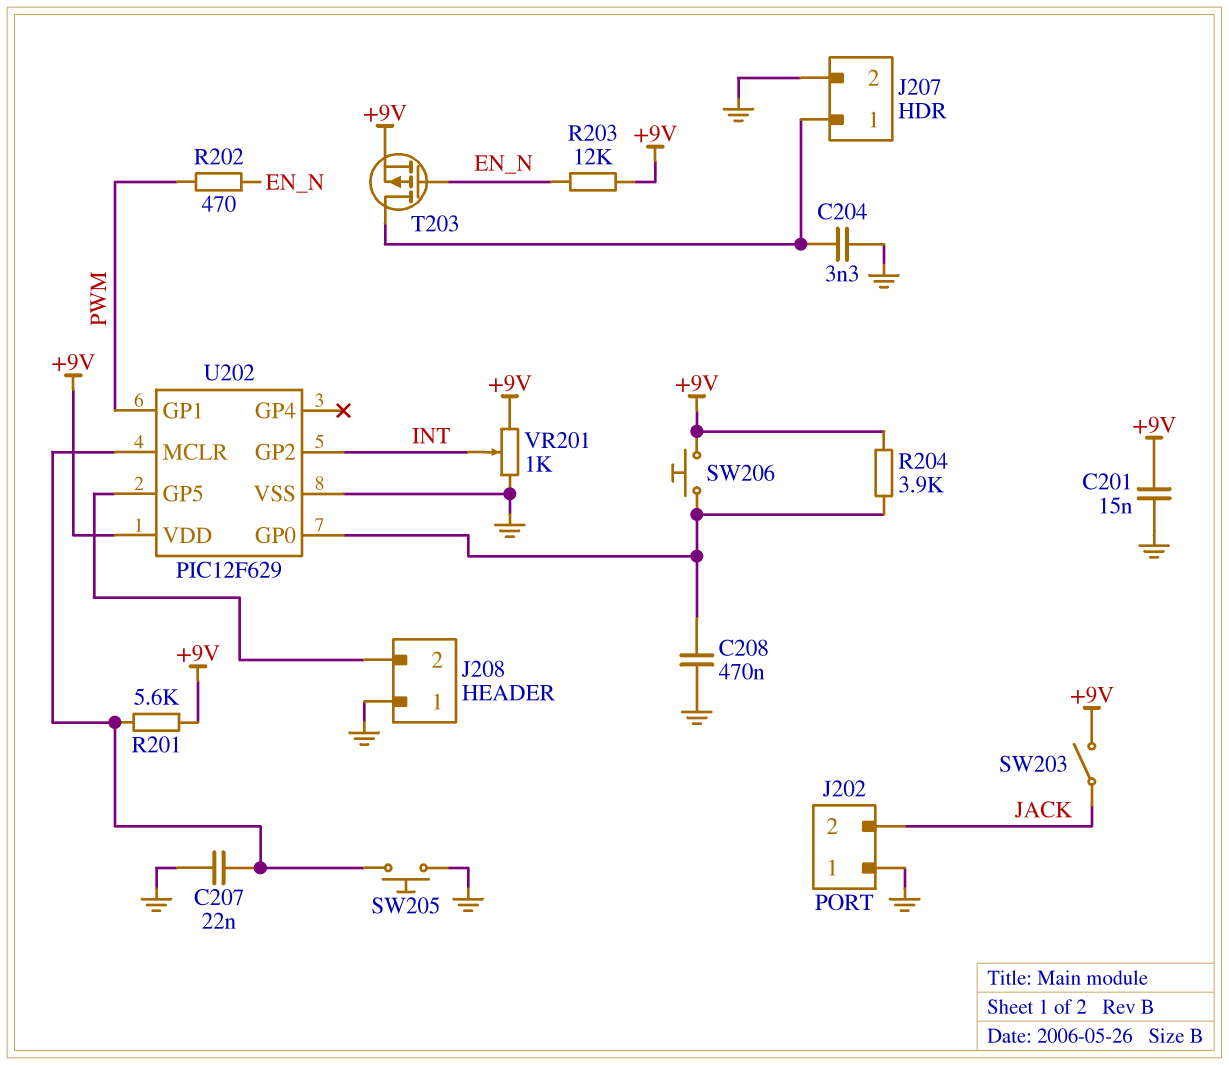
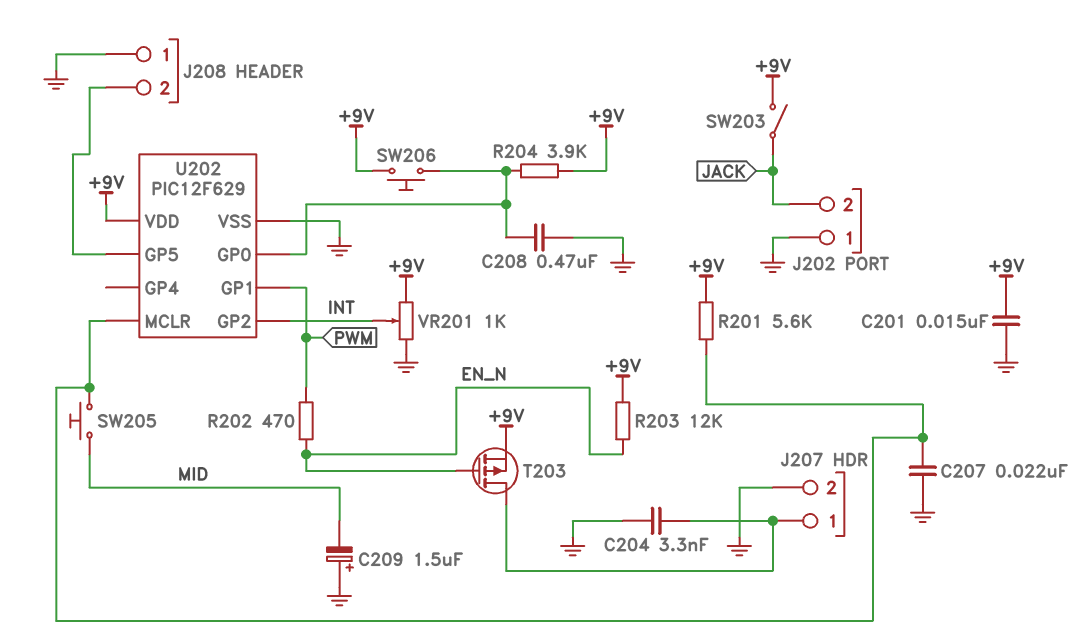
C209: none -> 1.5uF (plus GND, minus MID)
SW205: button (GND, U202/MCLR) -> button (MID, U202/MCLR)

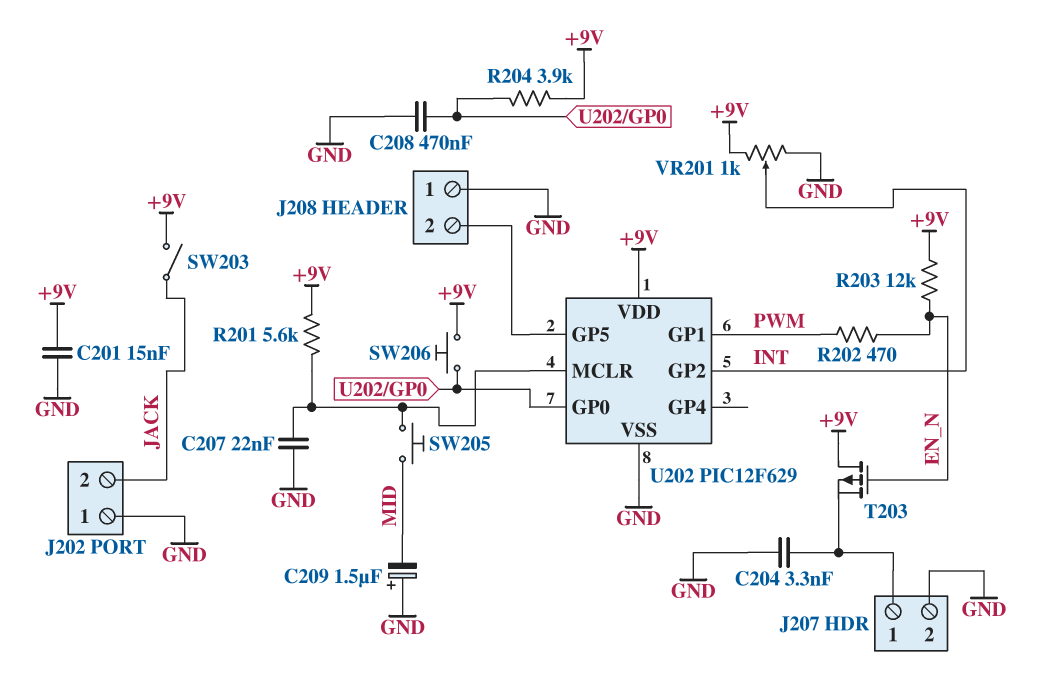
T203: PMOS (G EN_N, D J207/1, S +9V) -> PMOS (G EN_N, D +9V, S J207/1)

